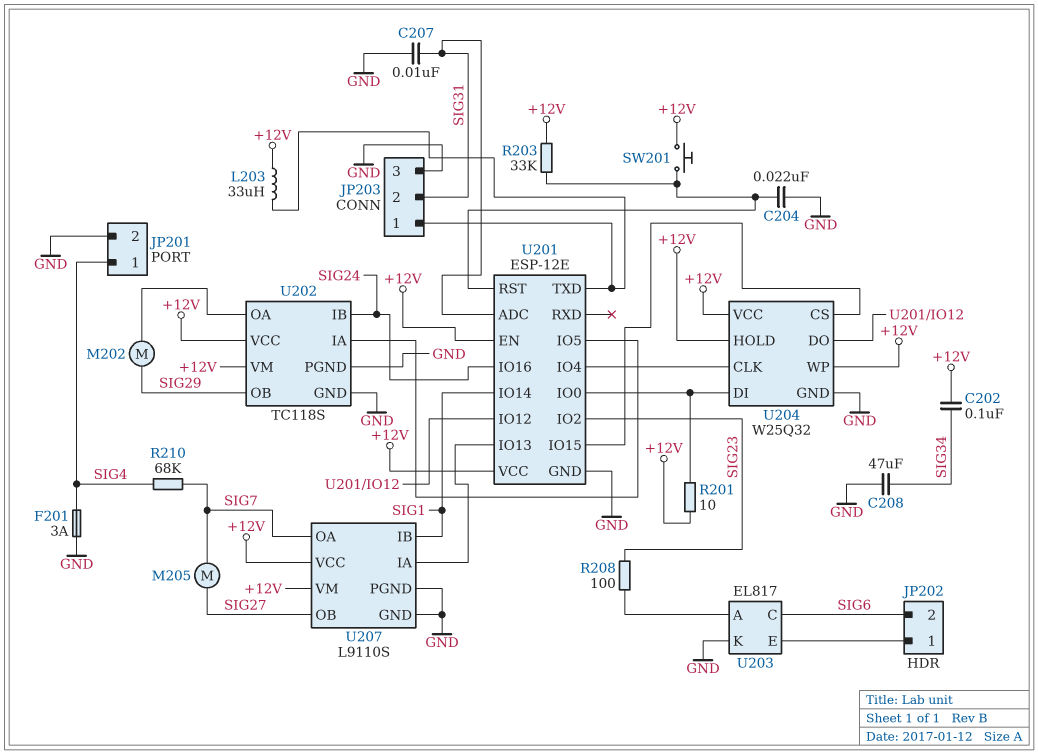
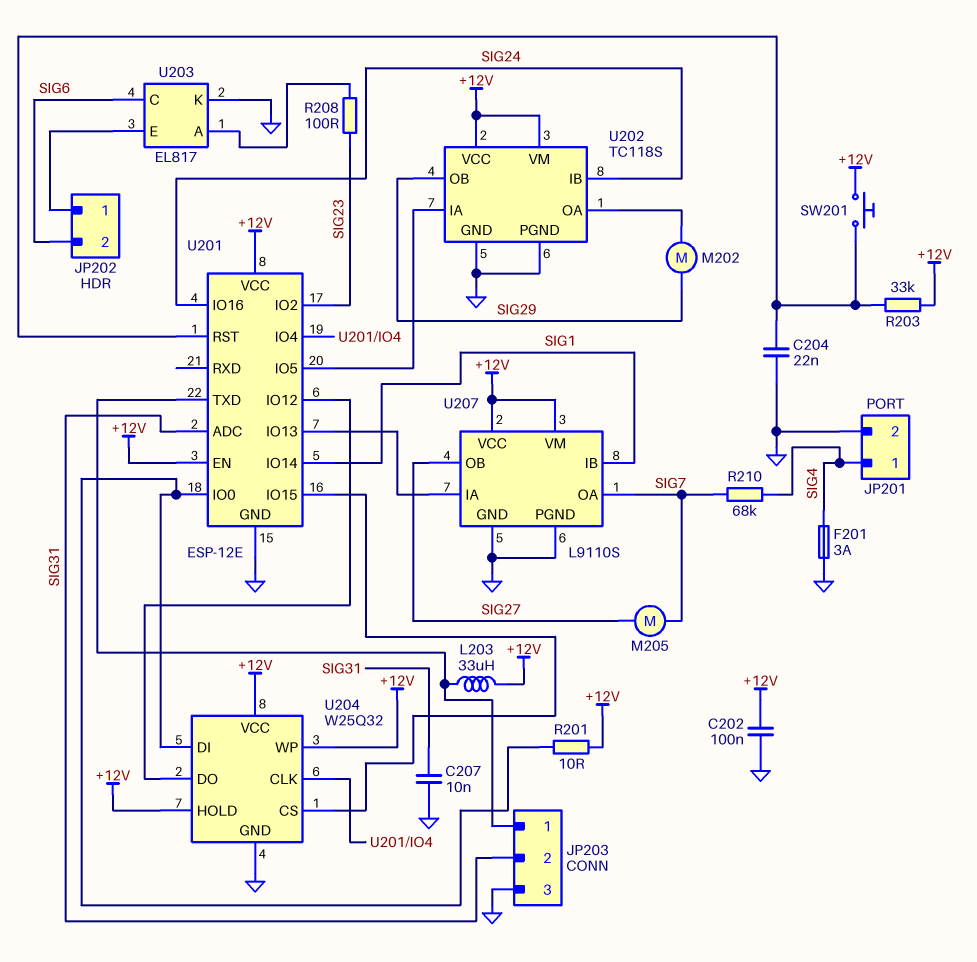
C202: 100nF (+12V, SIG34) -> 100nF (+12V, GND)
C208: 47uF (GND, SIG34) -> none

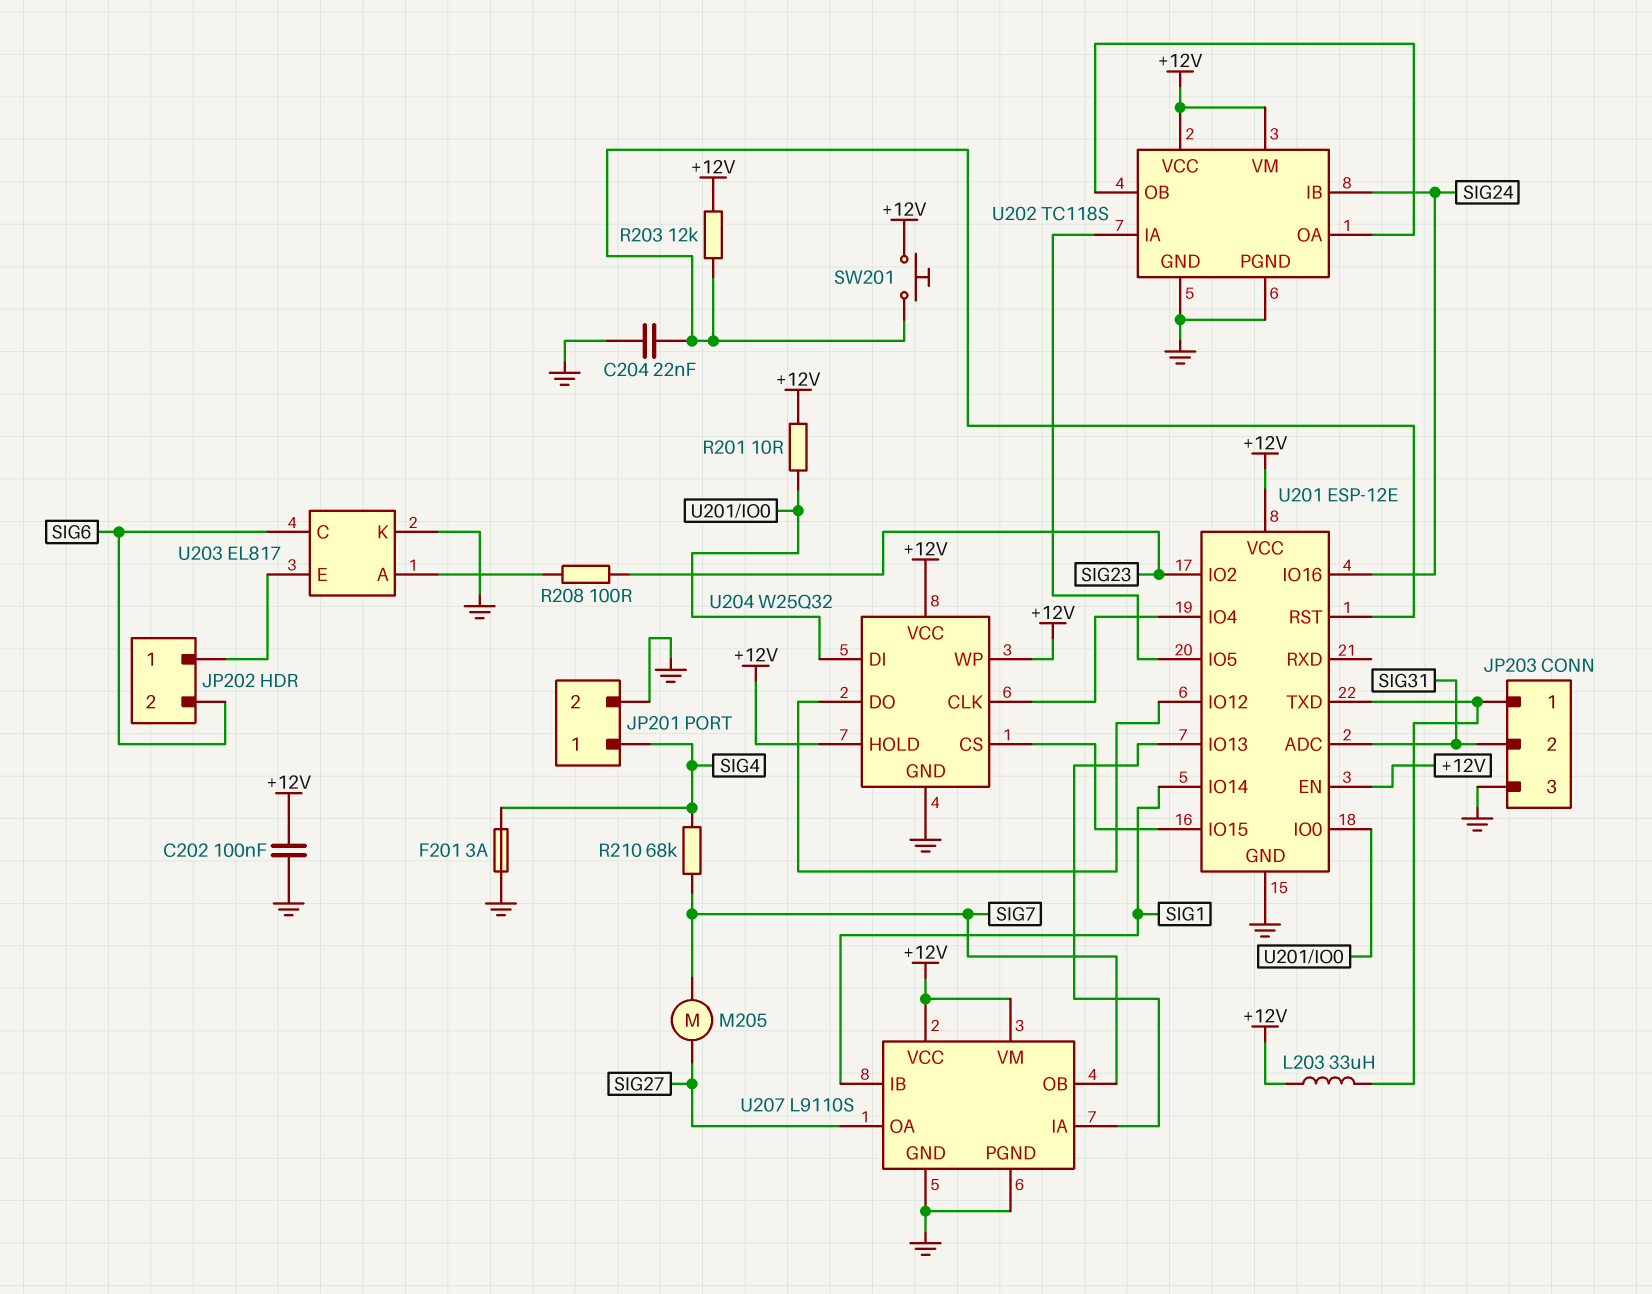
C207: 10nF (GND, SIG31) -> none
M202: motor (SIG29, U202/OA) -> none
R203: 33k (+12V, U201/RST) -> 12k (+12V, U201/RST)
U202 pin OB: SIG29 -> U202/OA
U207 pin OA: SIG7 -> SIG27
U207 pin OB: SIG27 -> SIG7

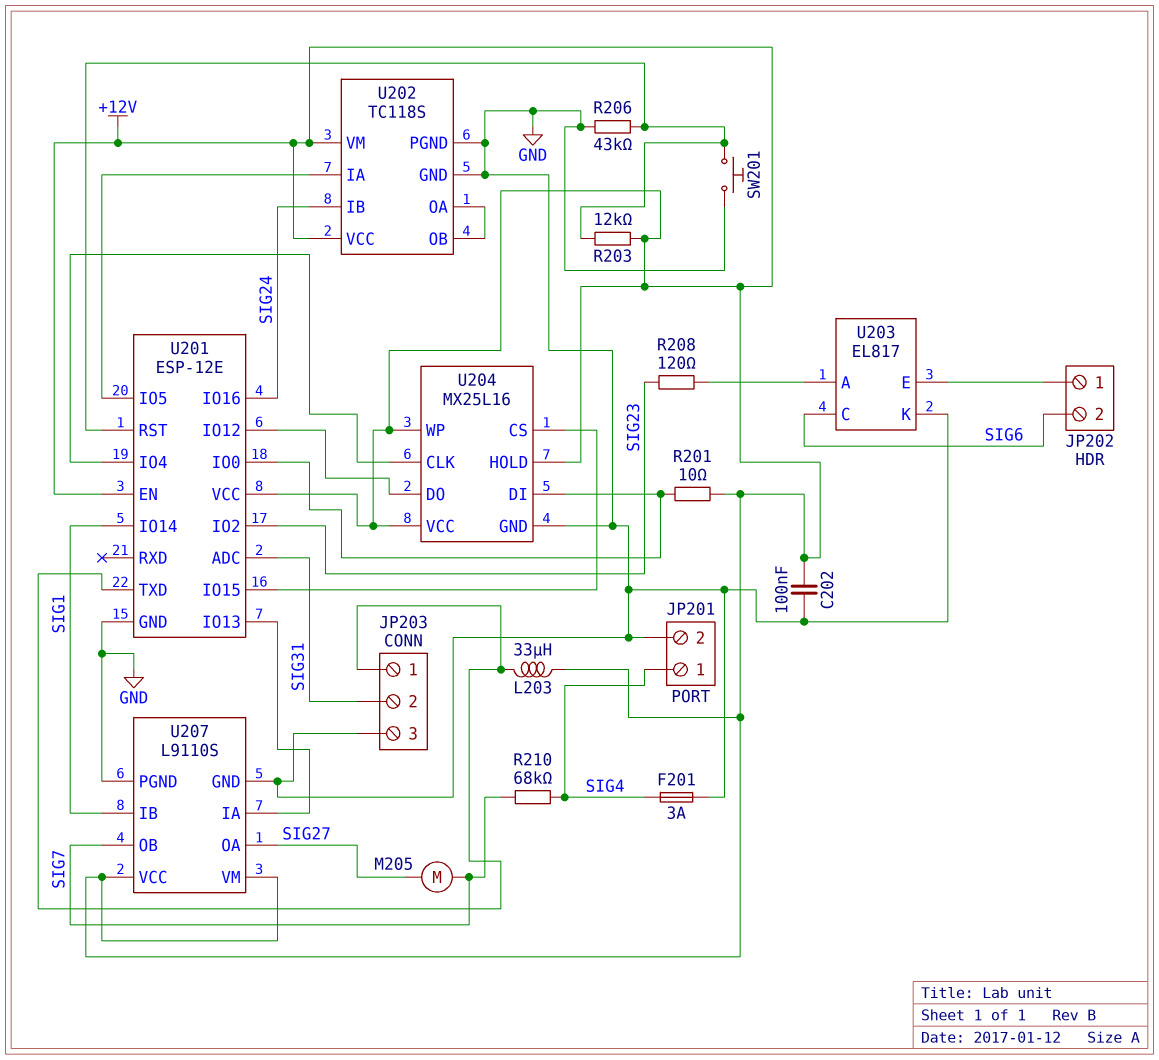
C204: 22nF (GND, U201/RST) -> none
R206: none -> 43k (GND, U201/RST)
R208: 100 (SIG23, U203/A) -> 120 (SIG23, U203/A)
SW201: button (+12V, U201/RST) -> button (GND, U201/RST)
U204: W25Q32 -> MX25L16

